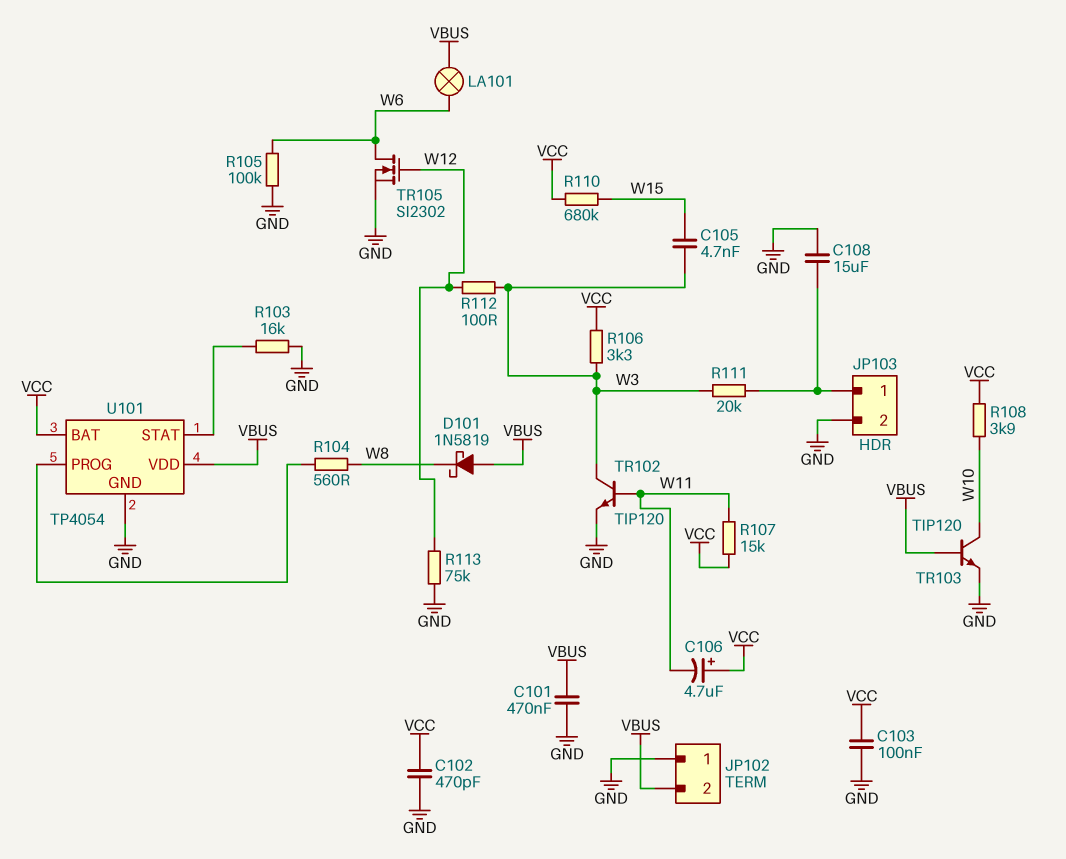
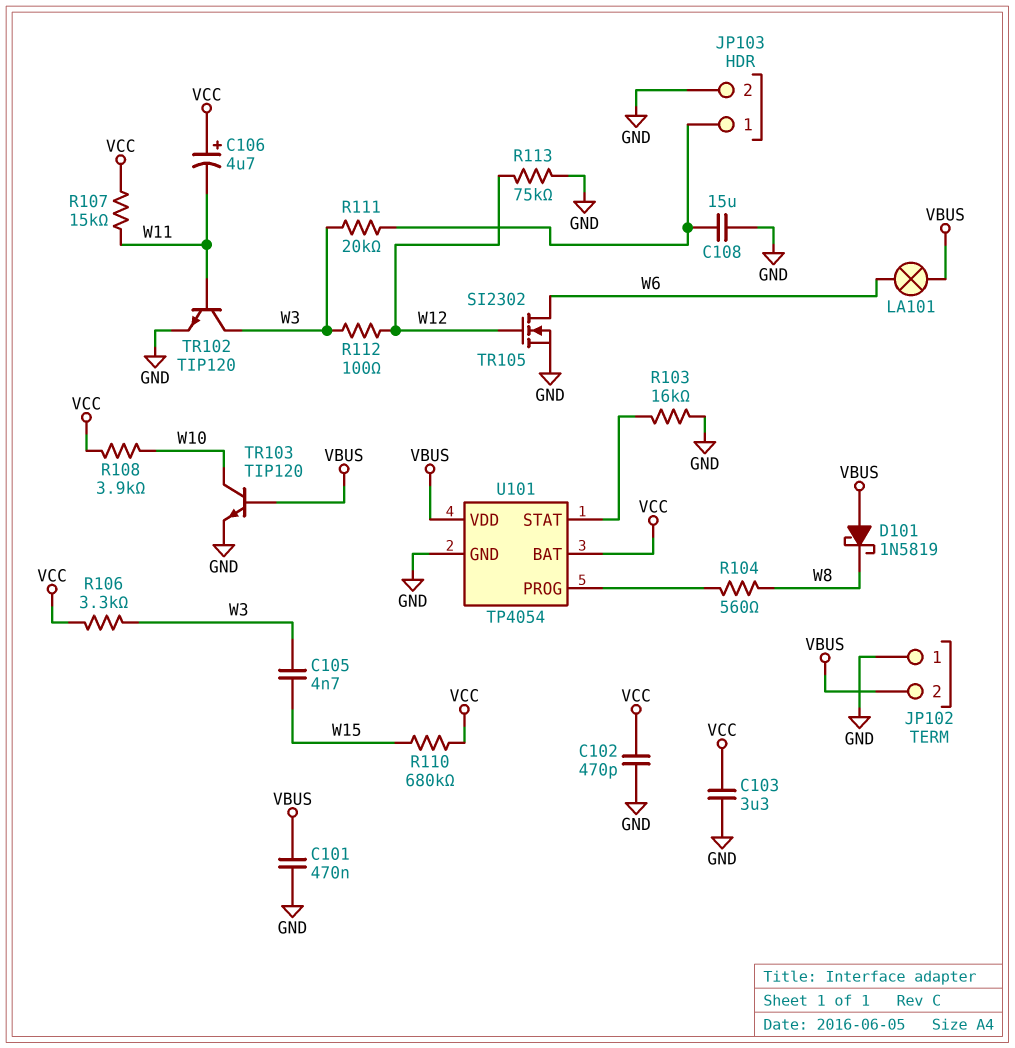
C103: 100nF (GND, VCC) -> 3.3uF (GND, VCC)
R105: 100k (GND, W6) -> none

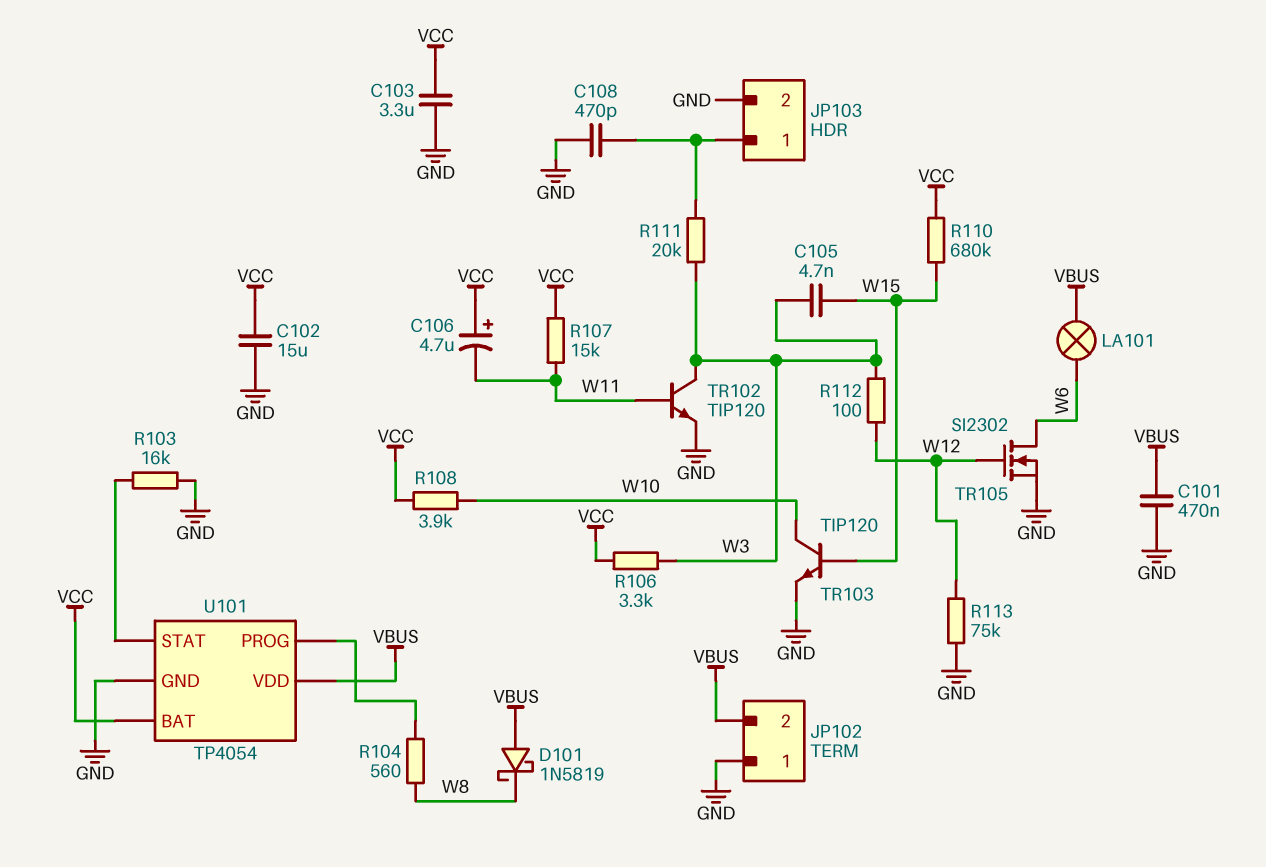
C102: 470pF (GND, VCC) -> 15uF (GND, VCC)
C108: 15uF (GND, JP103/1) -> 470pF (GND, JP103/1)
TR103: NPN TIP120 (B VBUS, C W10, E GND) -> NPN TIP120 (B W15, C W10, E GND)

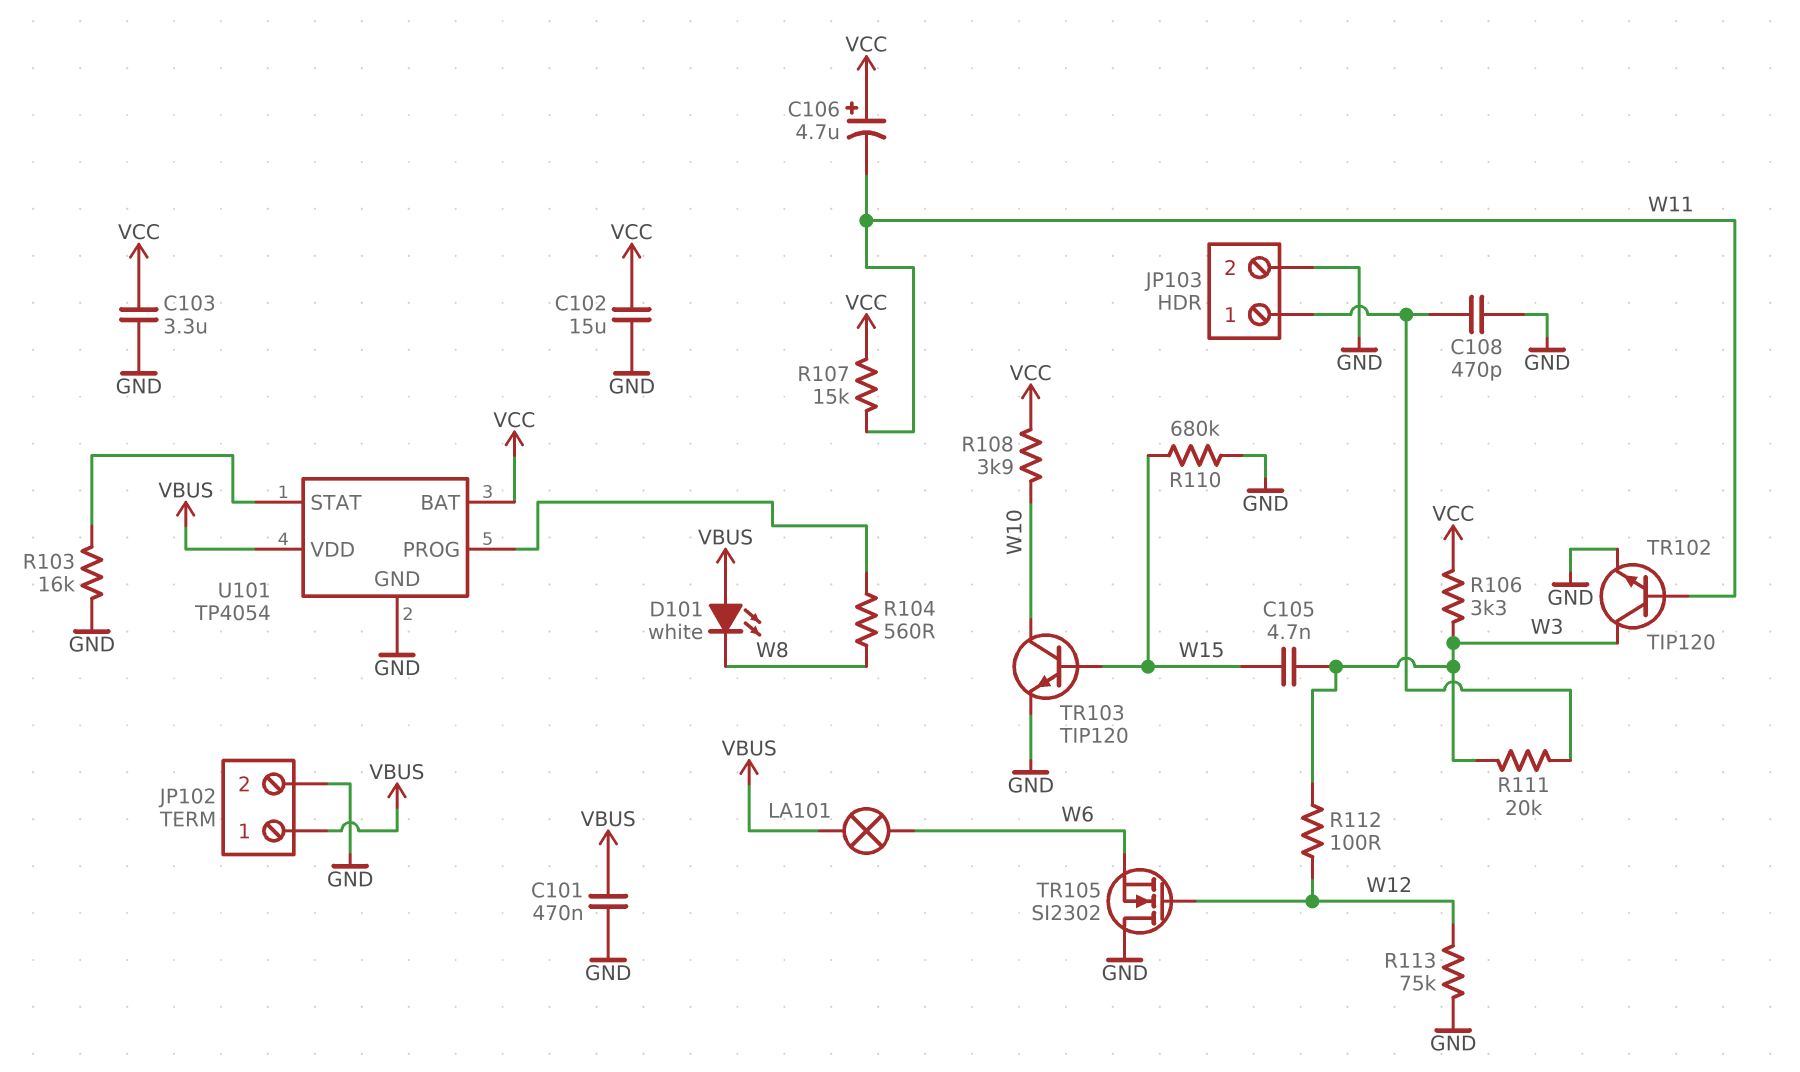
D101: schottky 1N5819 (A VBUS, K W8) -> LED white (A VBUS, K W8)
JP102 pin 1: GND -> VBUS
JP102 pin 2: VBUS -> GND
R110: 680k (VCC, W15) -> 680k (GND, W15)
TR105: NMOS SI2302 (G W12, D W6, S GND) -> NMOS SI2302 (G W12, D GND, S W6)

